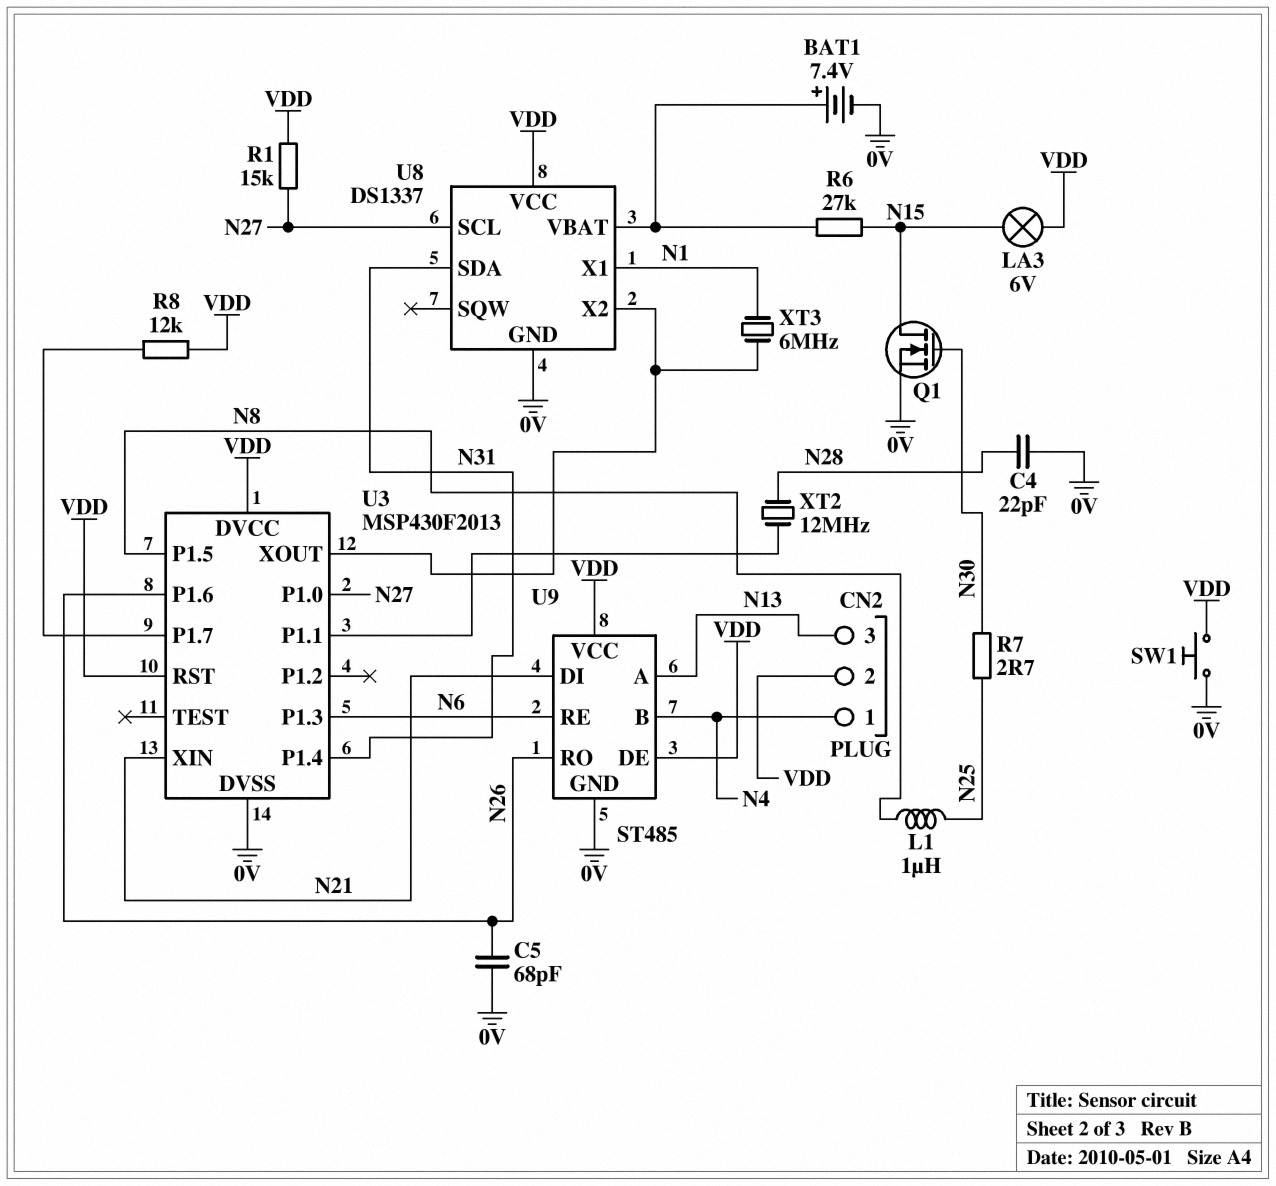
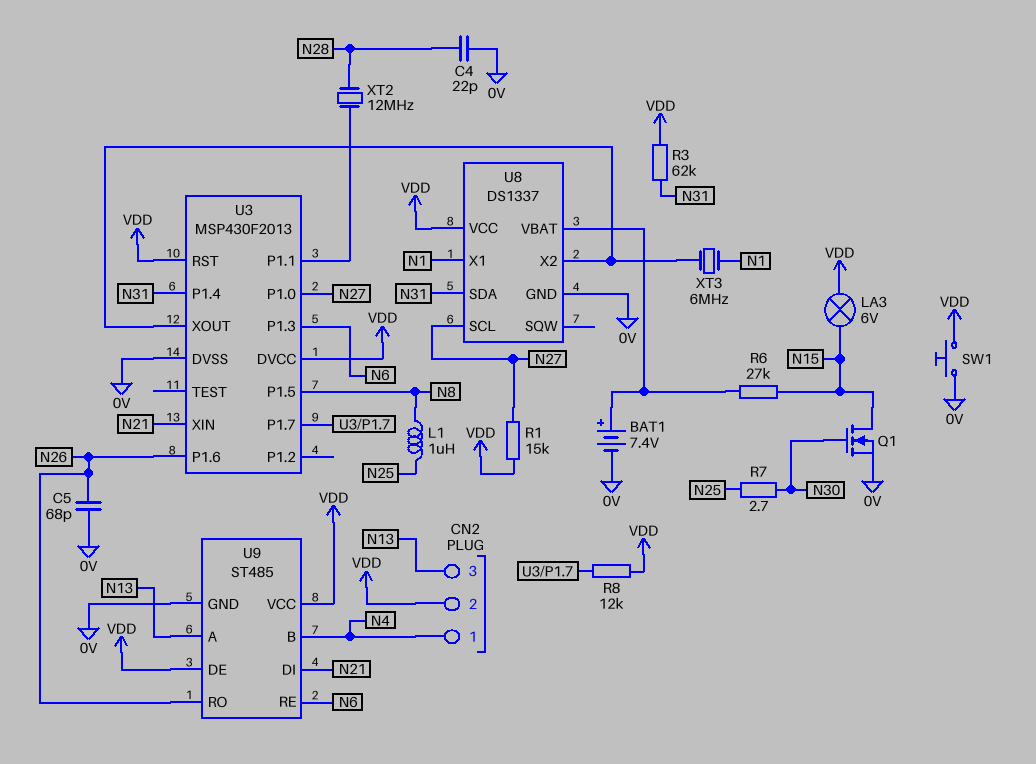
R3: none -> 62k (N31, VDD)

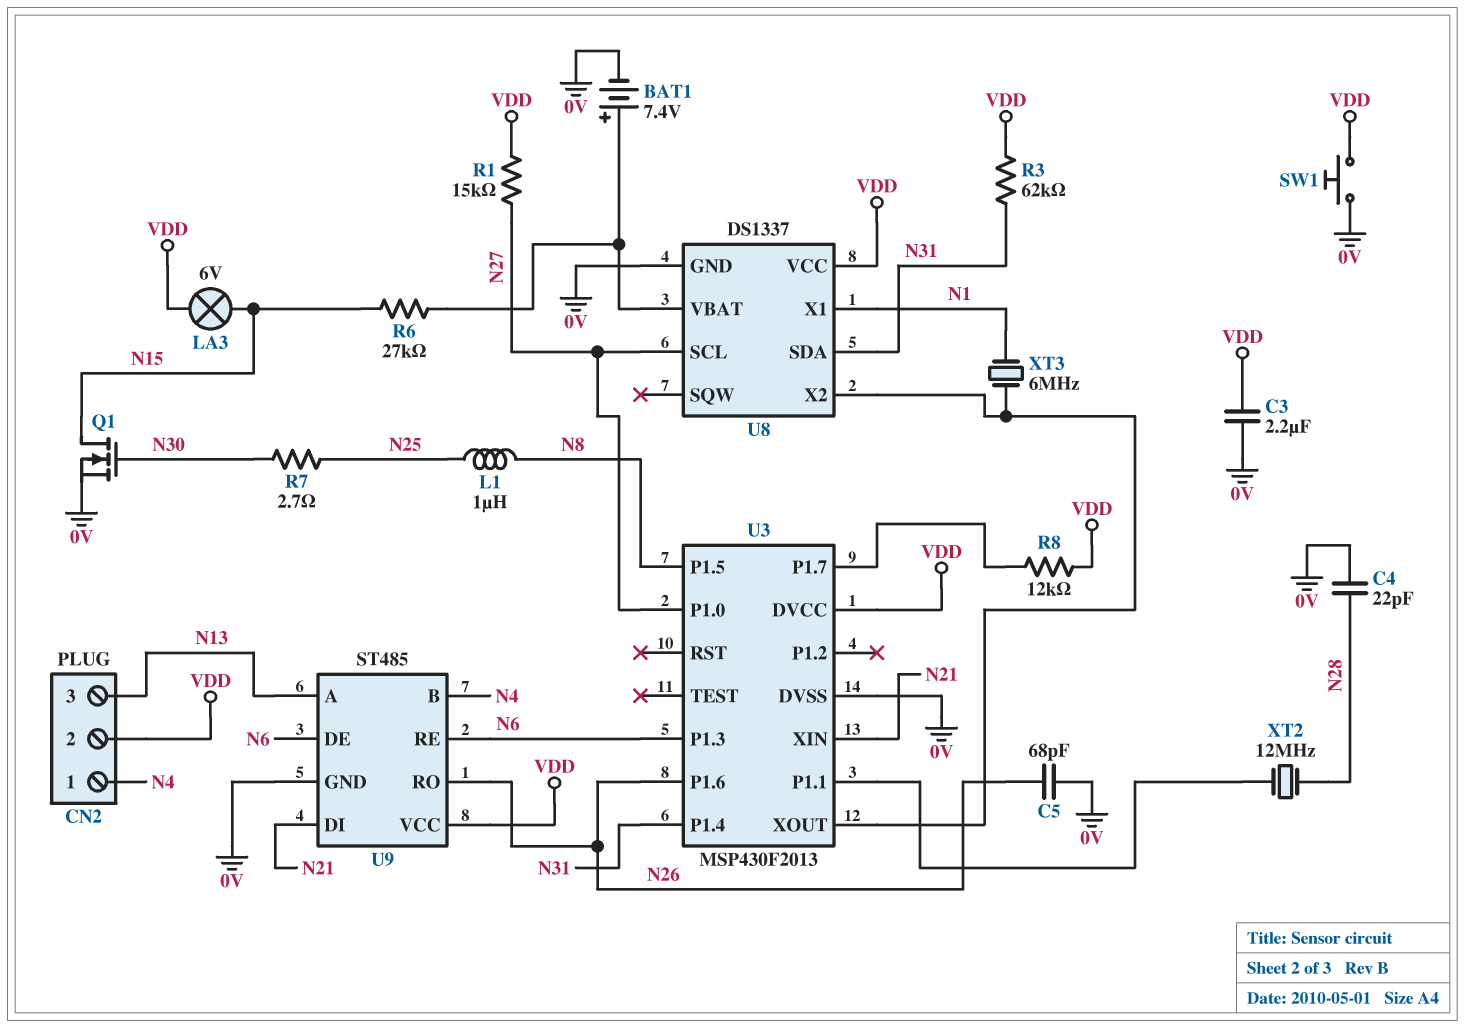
C3: none -> 2.2uF (0V, VDD)
U3 pin RST: VDD -> none
U9 pin DE: VDD -> N6

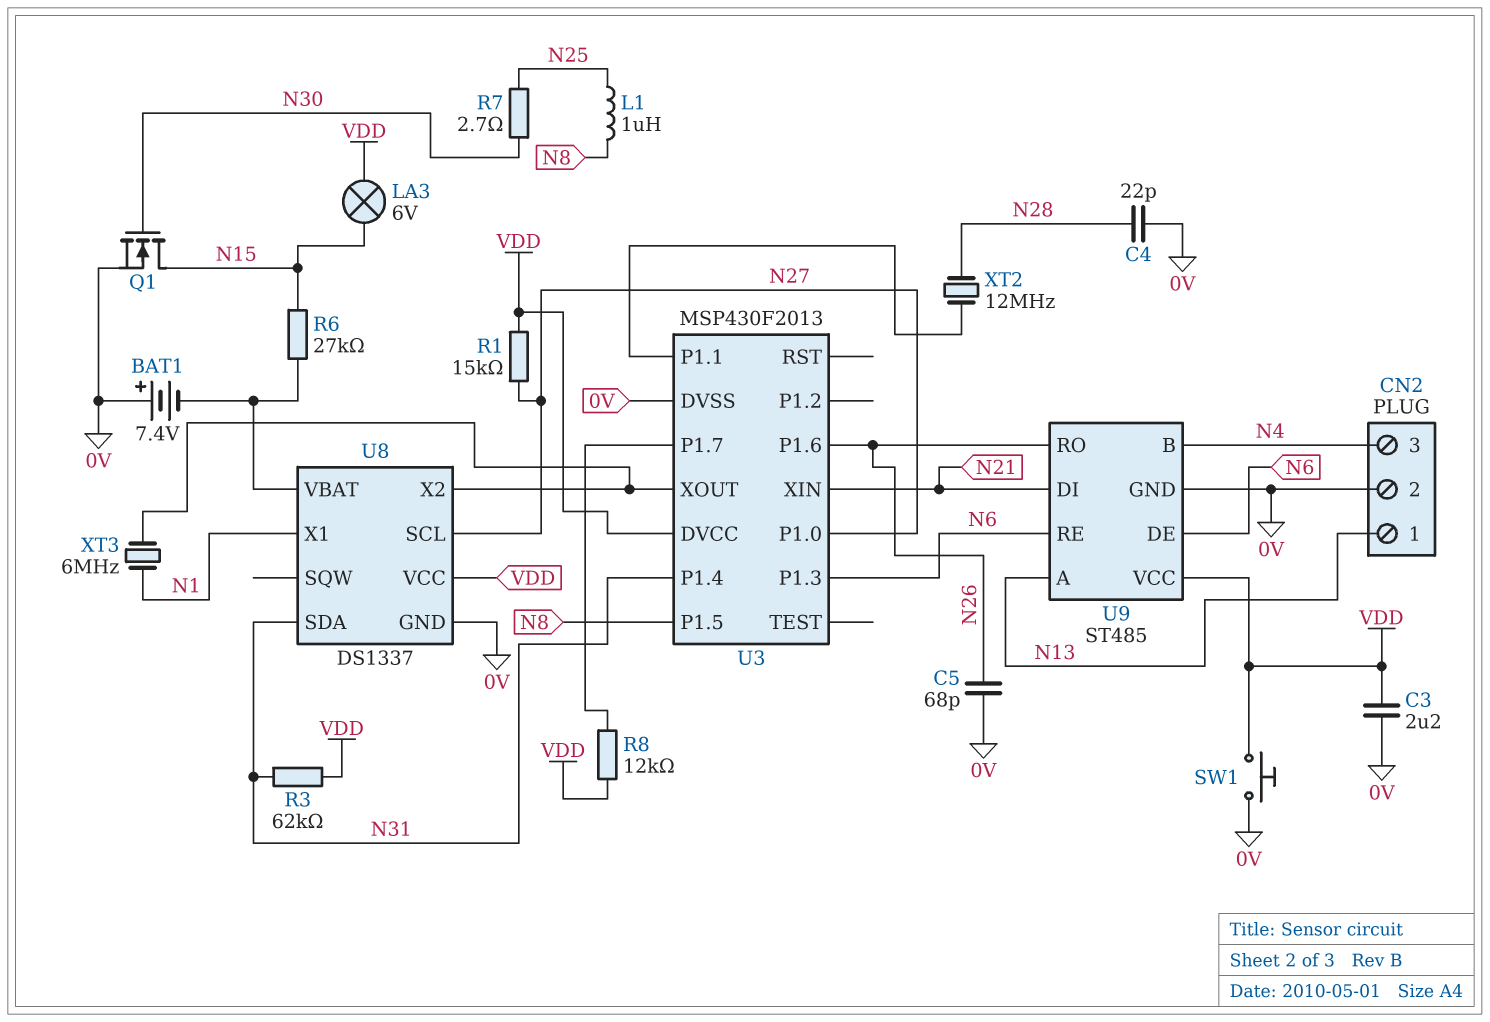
BAT1: 7.4V (plus U8/VBAT, minus 0V) -> 7.4V (plus 0V, minus U8/VBAT)
CN2 pin 1: N4 -> N13
CN2 pin 2: VDD -> 0V
CN2 pin 3: N13 -> N4

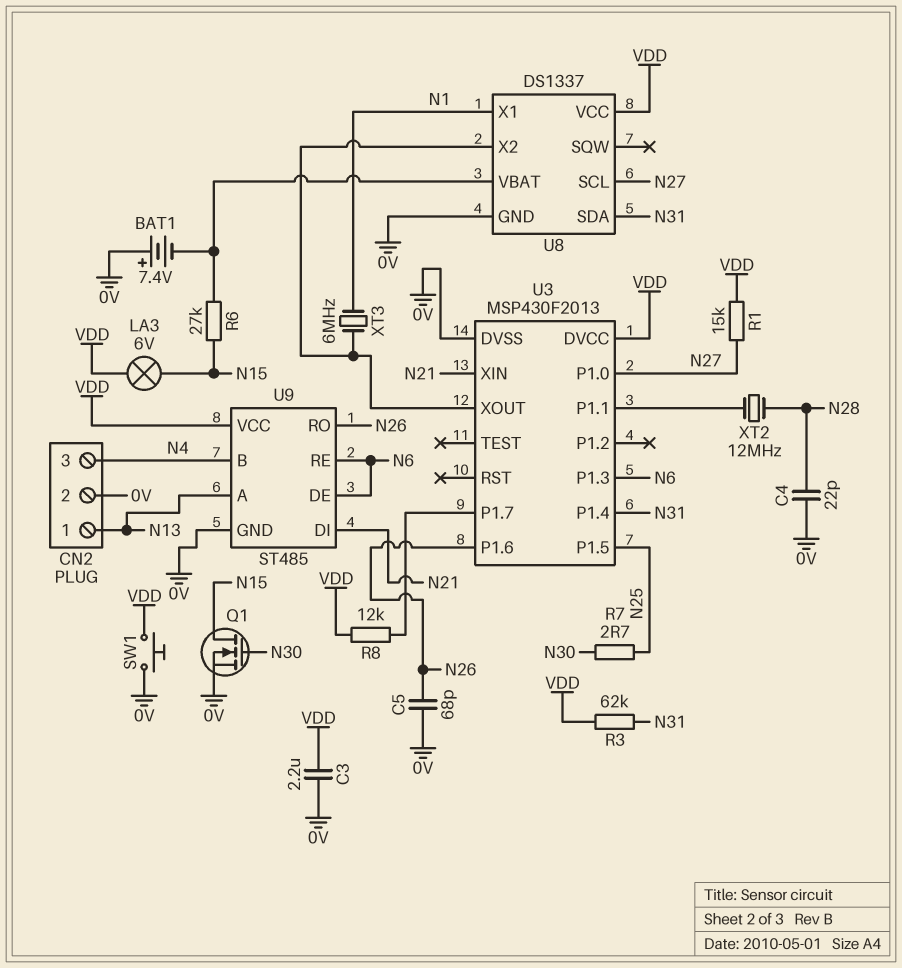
L1: 1uH (N8, N25) -> none
U3 pin P1.5: N8 -> N25

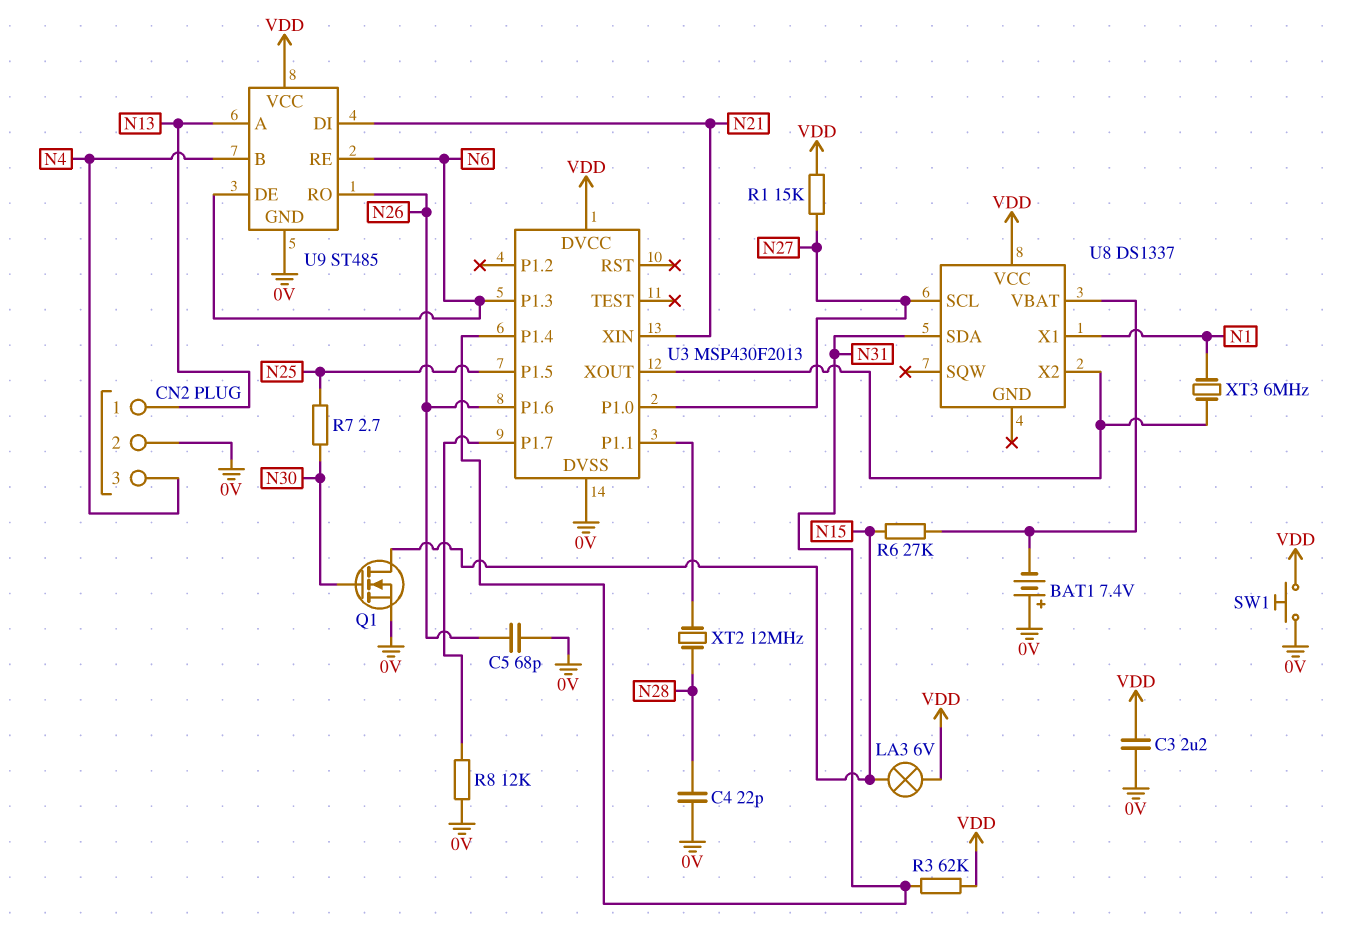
R8: 12k (U3/P1.7, VDD) -> 12k (0V, U3/P1.7)
U8 pin GND: 0V -> none

